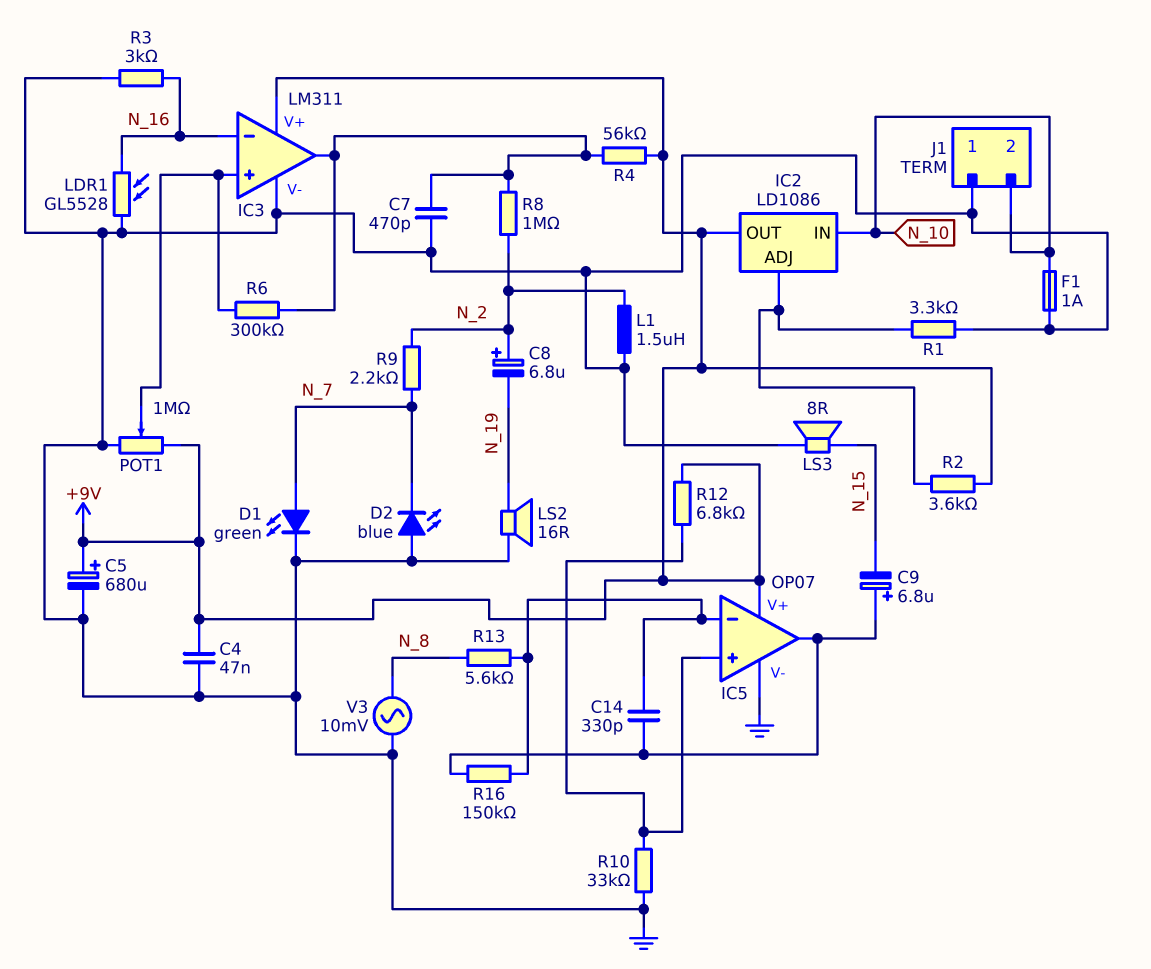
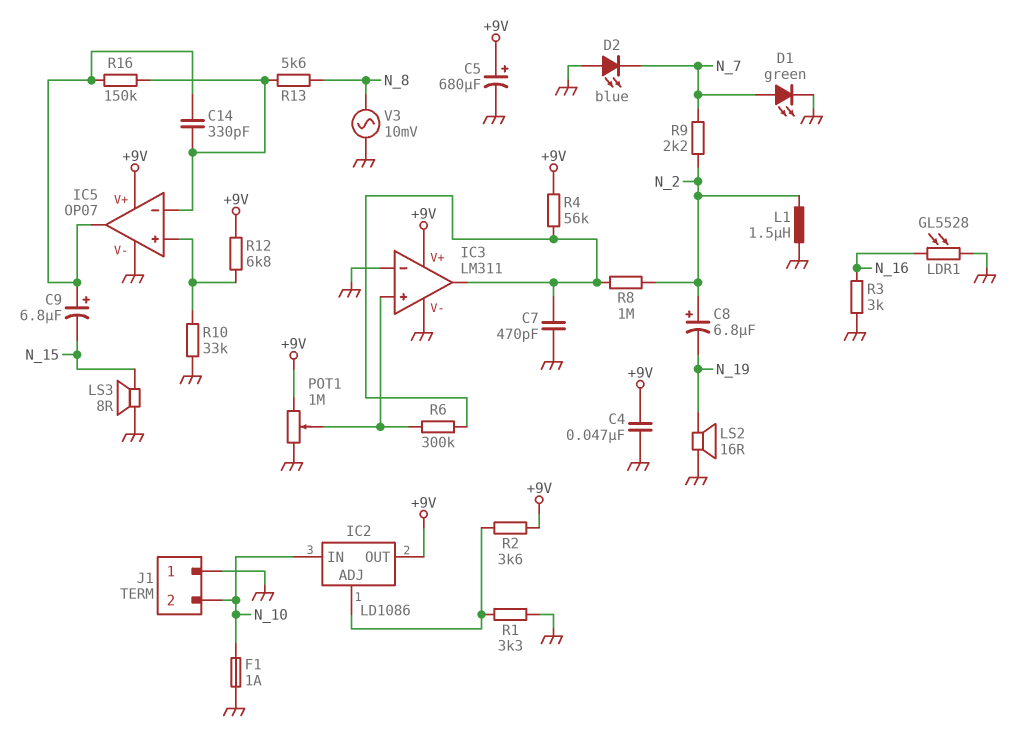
IC3 pin in-: N_16 -> GND

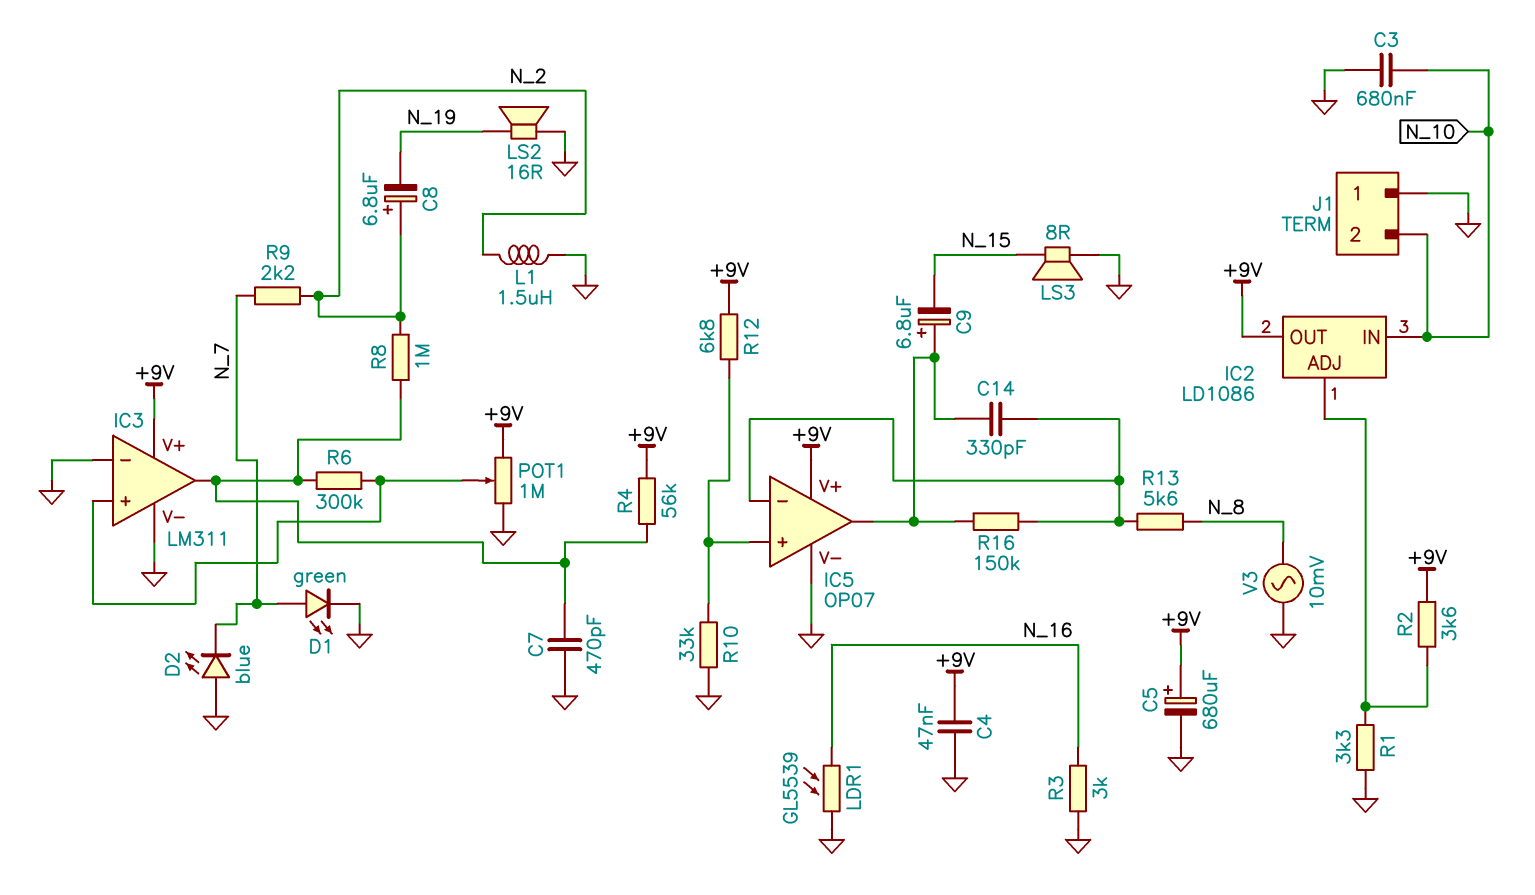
C3: none -> 680nF (GND, N_10)
F1: 1A (GND, N_10) -> none
LDR1: GL5528 (GND, N_16) -> GL5539 (GND, N_16)

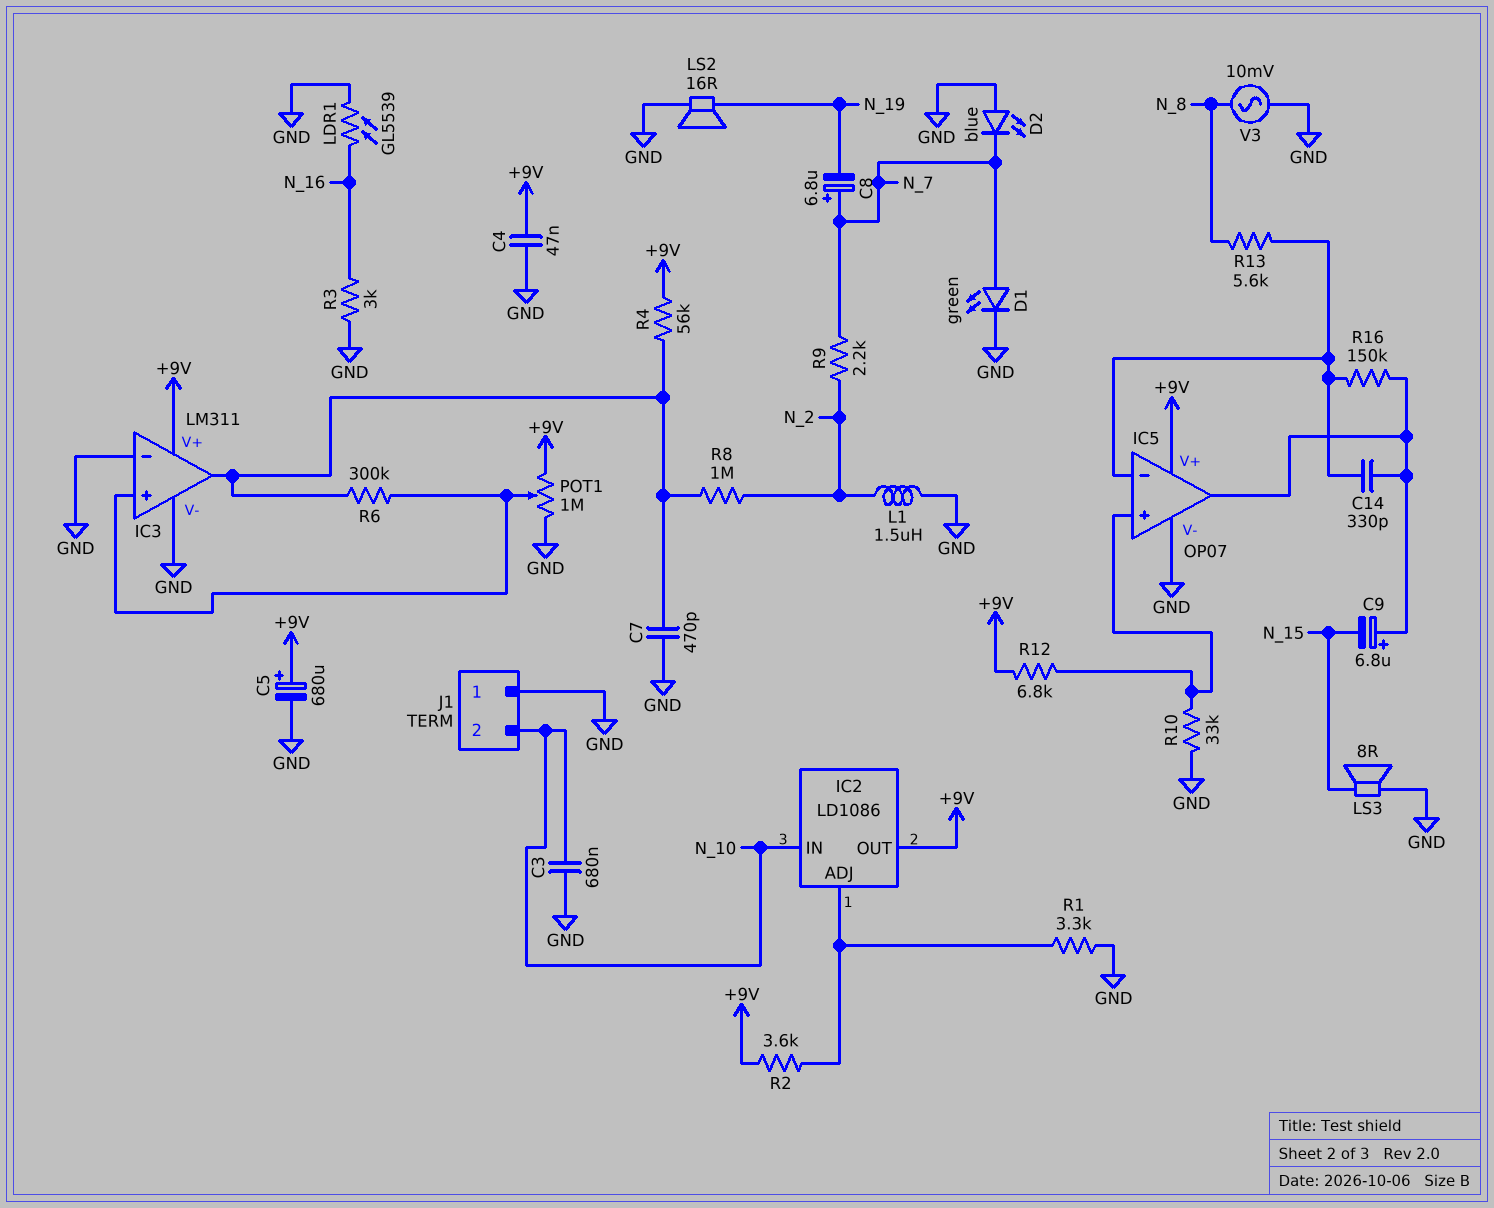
C8: 6.8uF (plus N_2, minus N_19) -> 6.8uF (plus N_7, minus N_19)

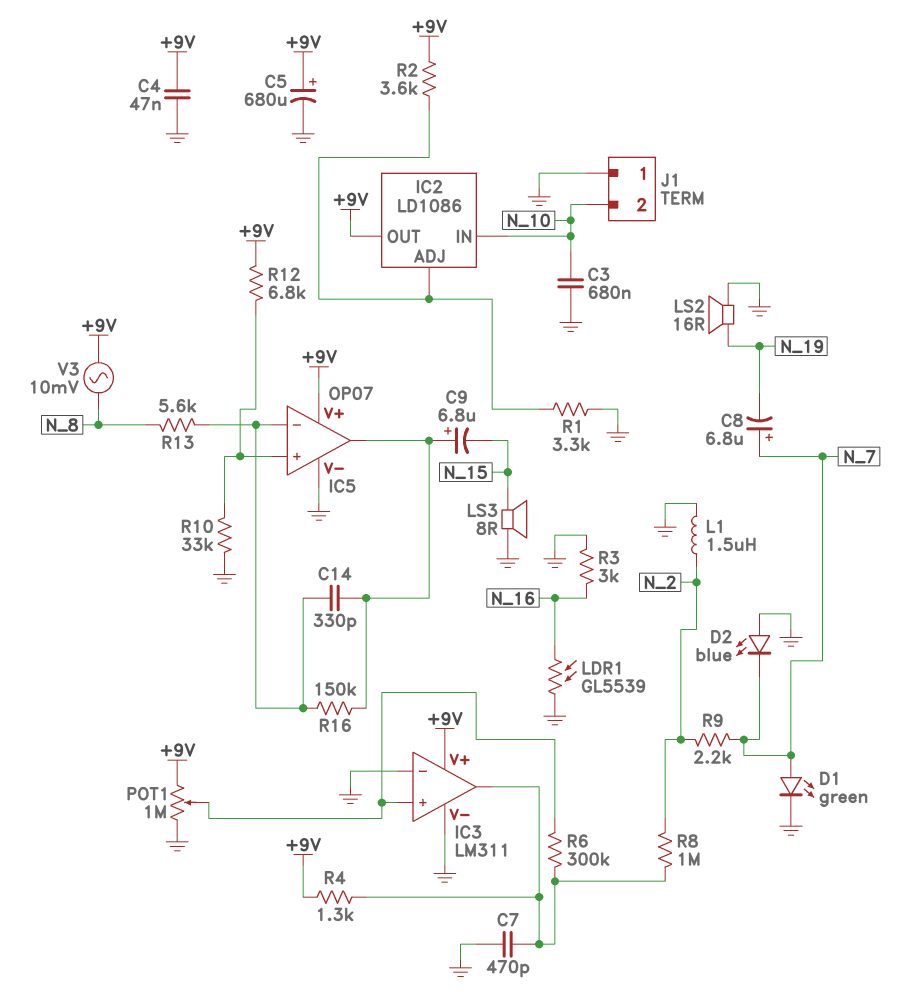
R4: 56k (+9V, IC3/out) -> 1.3k (+9V, IC3/out)
V3: AC 10mV (GND, N_8) -> AC 10mV (+9V, N_8)

